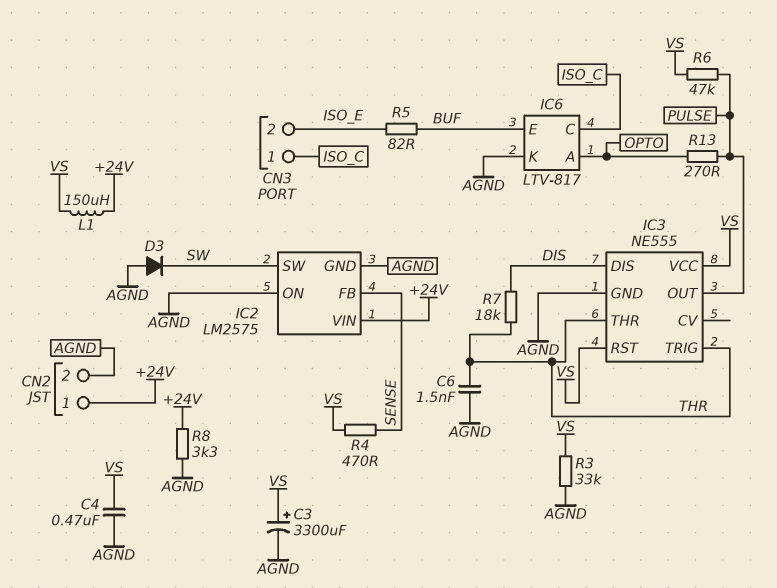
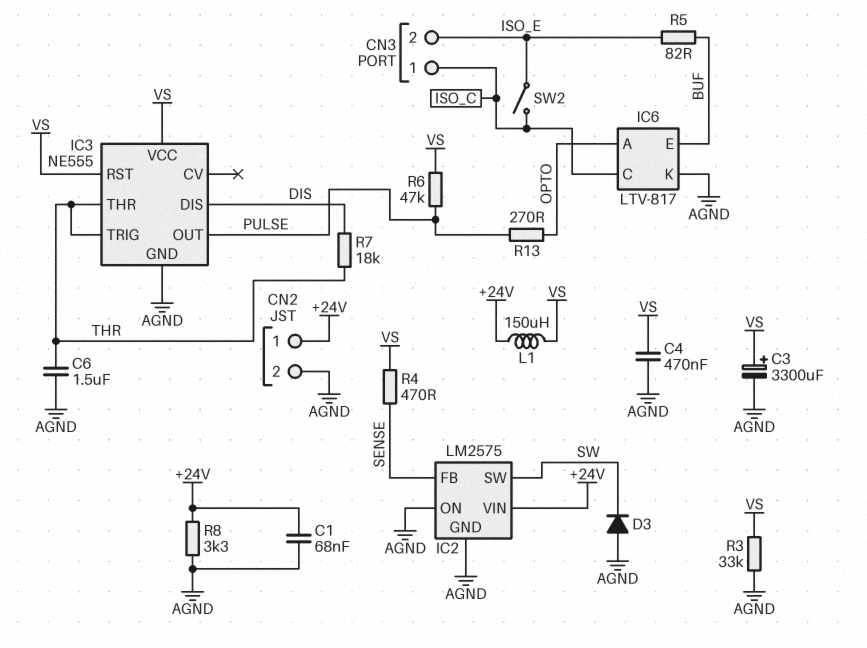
C1: none -> 68nF (+24V, AGND)
C6: 1.5nF (AGND, THR) -> 1.5uF (AGND, THR)
SW2: none -> switch (ISO_C, ISO_E)

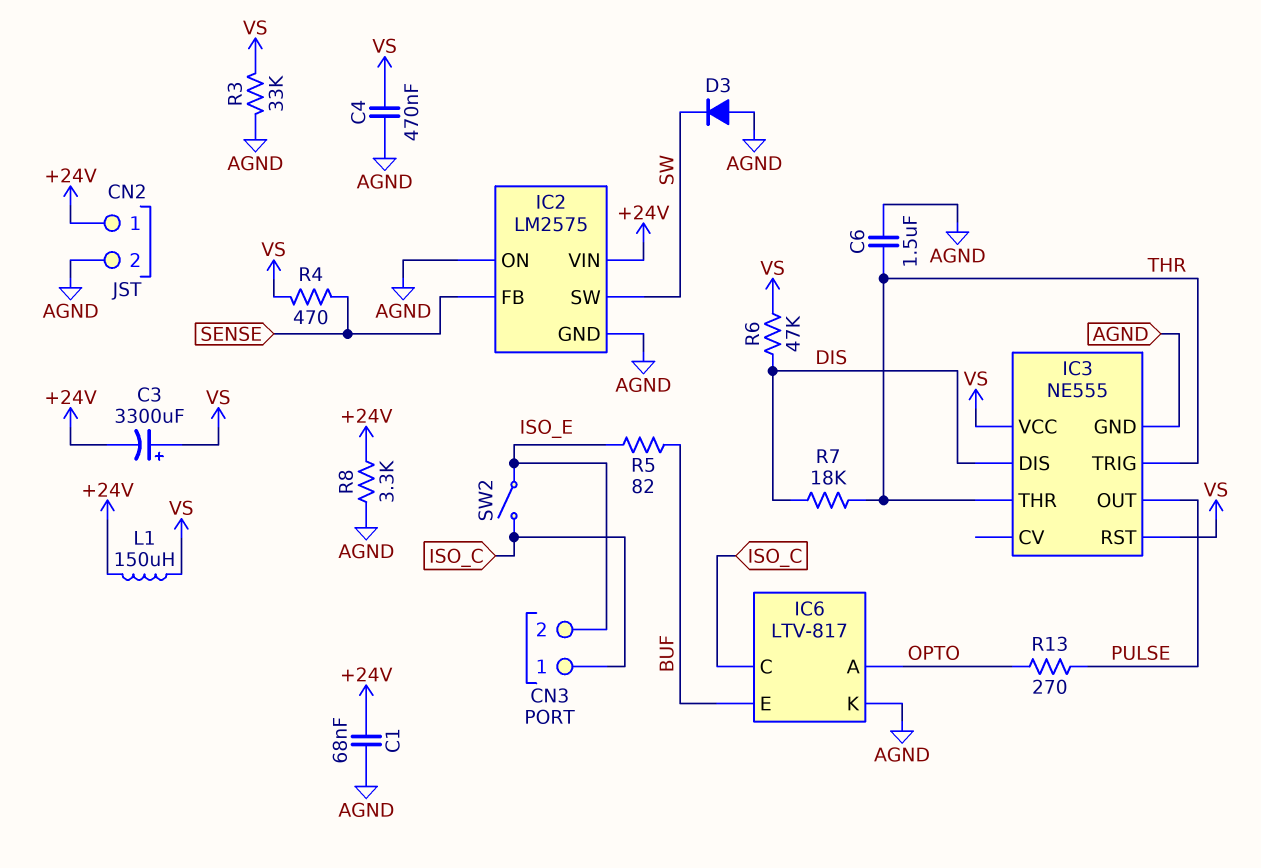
C3: 3300uF (plus VS, minus AGND) -> 3300uF (plus VS, minus +24V)
R6: 47k (PULSE, VS) -> 47k (DIS, VS)

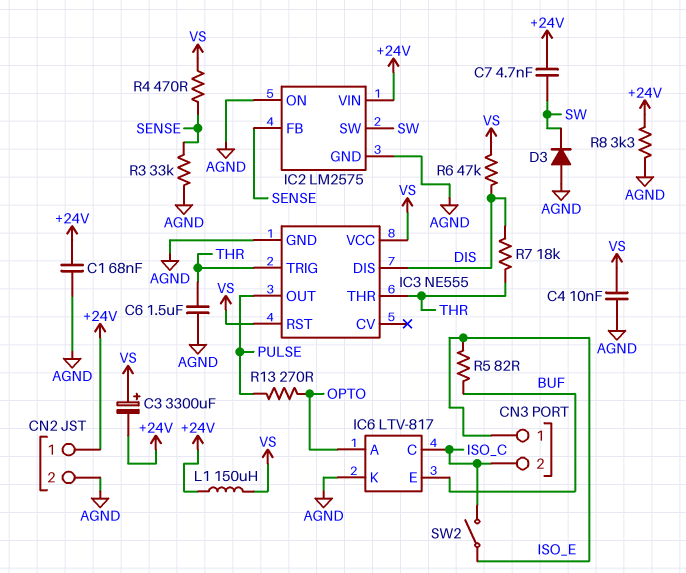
C4: 470nF (AGND, VS) -> 10nF (AGND, VS)
C7: none -> 4.7nF (+24V, SW)
CN3 pin 1: ISO_C -> ISO_E
CN3 pin 2: ISO_E -> ISO_C
R3: 33k (AGND, VS) -> 33k (AGND, SENSE)

